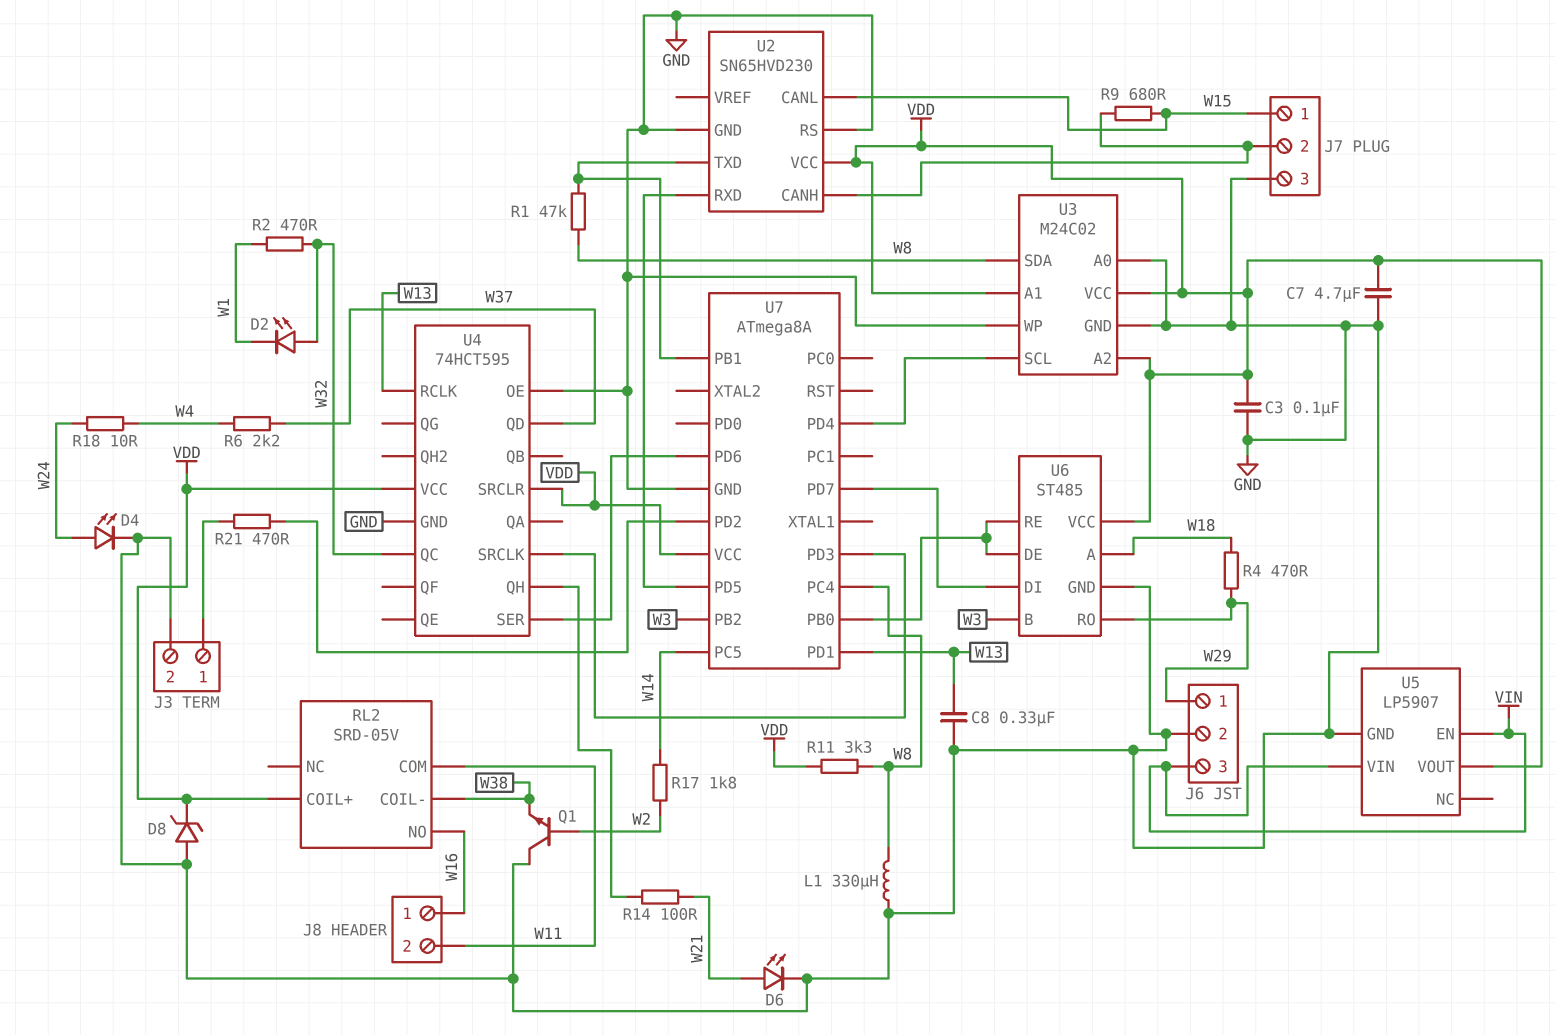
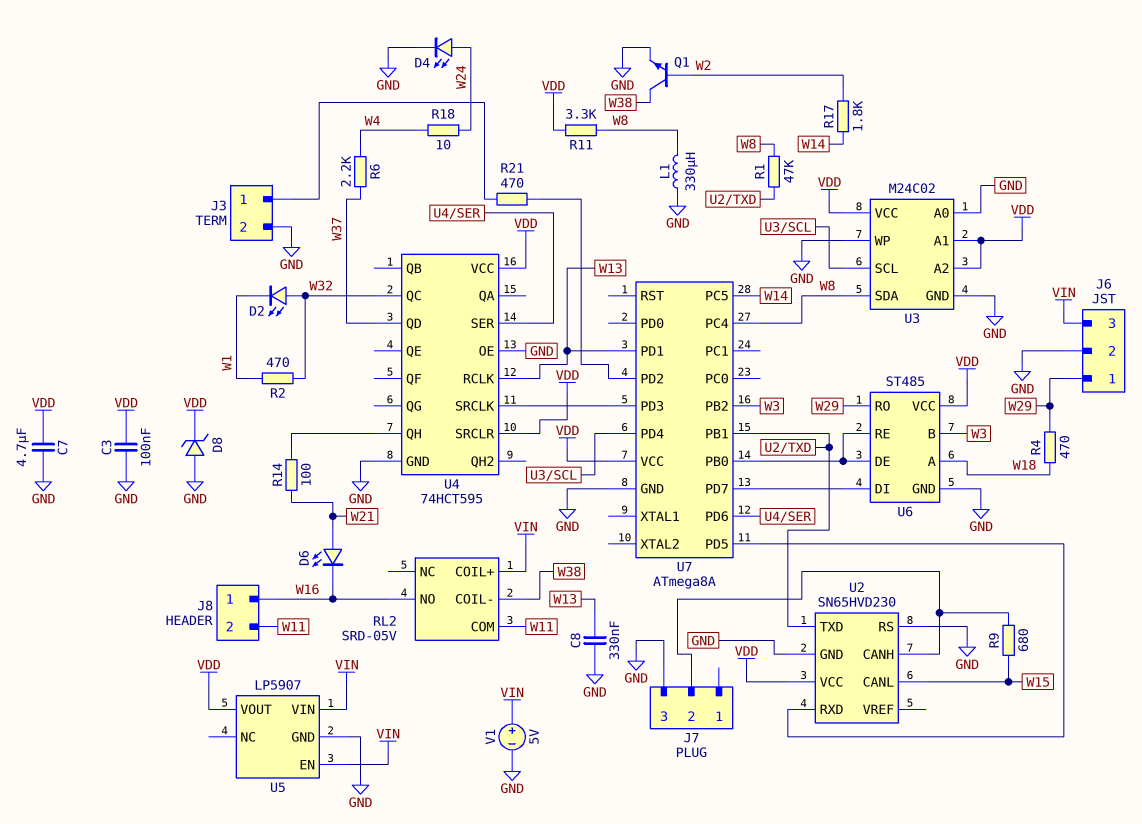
D6: LED (A W21, K GND) -> LED (A W21, K W16)
J7 pin 1: W15 -> none
Q1: NPN (B W2, C GND, E W38) -> NPN (B W2, C W38, E GND)
RL2 pin COIL+: VDD -> VIN
V1: none -> 5V (plus VIN, minus GND)

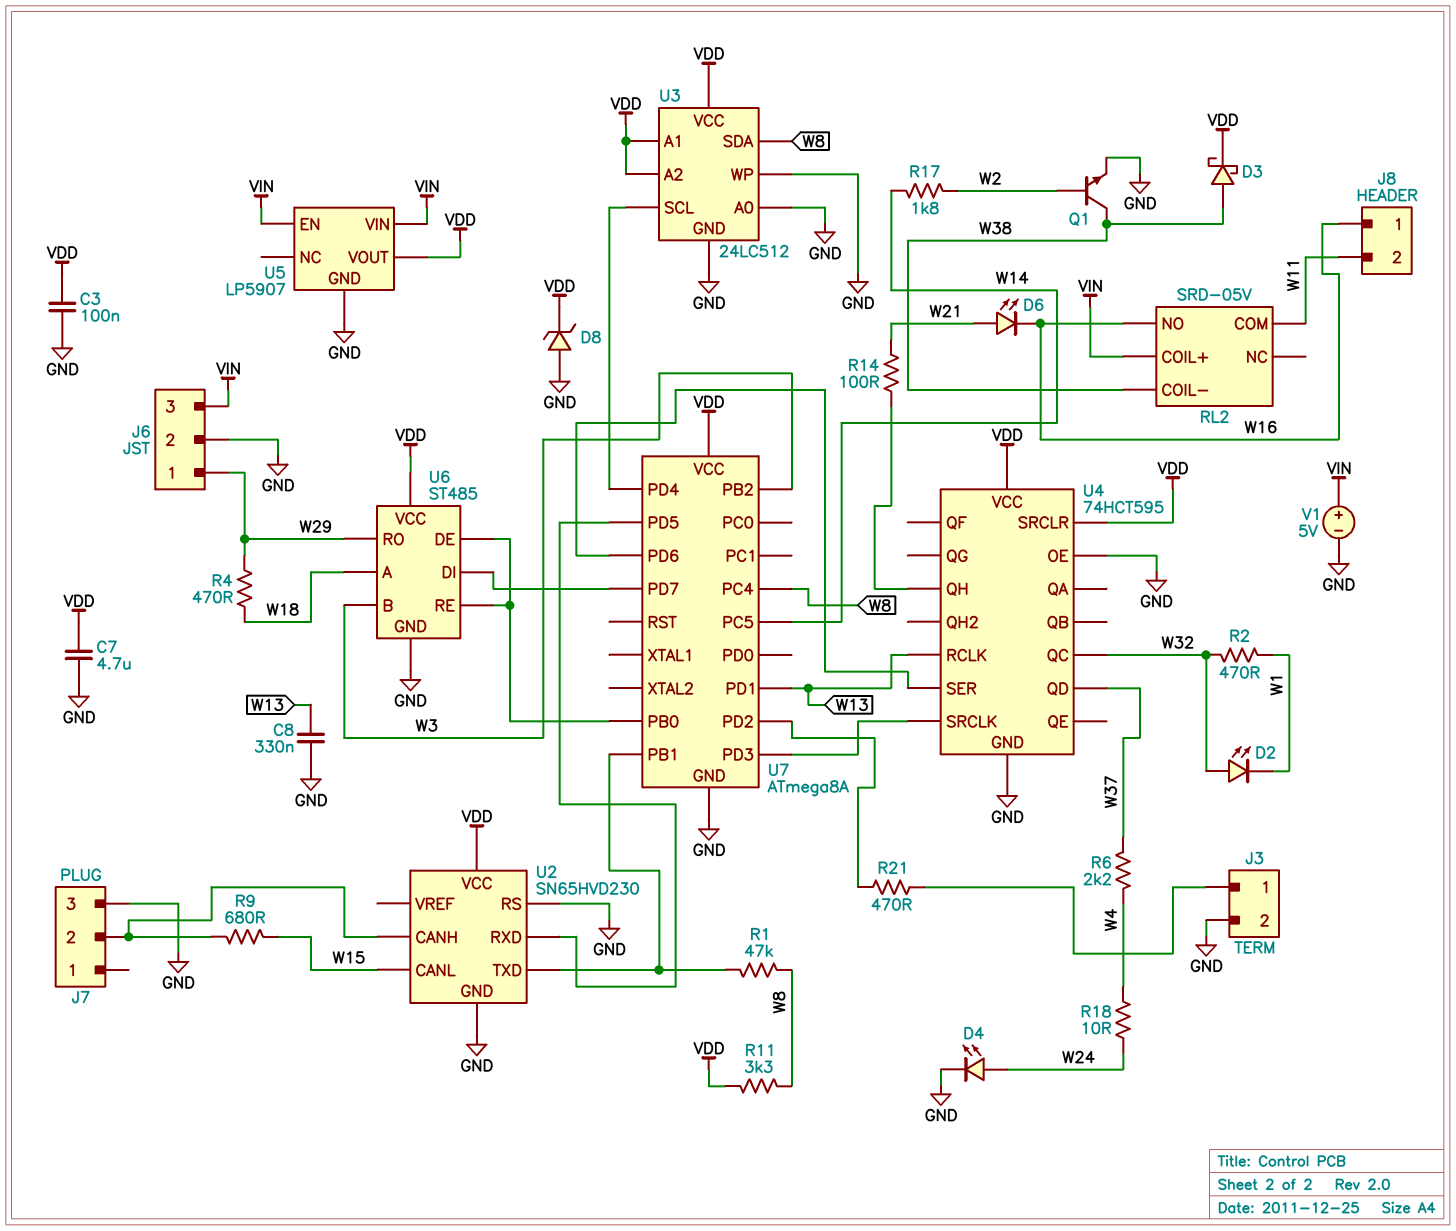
D3: none -> schottky (A W38, K VDD)
L1: 330uH (GND, W8) -> none
U3: M24C02 -> 24LC512

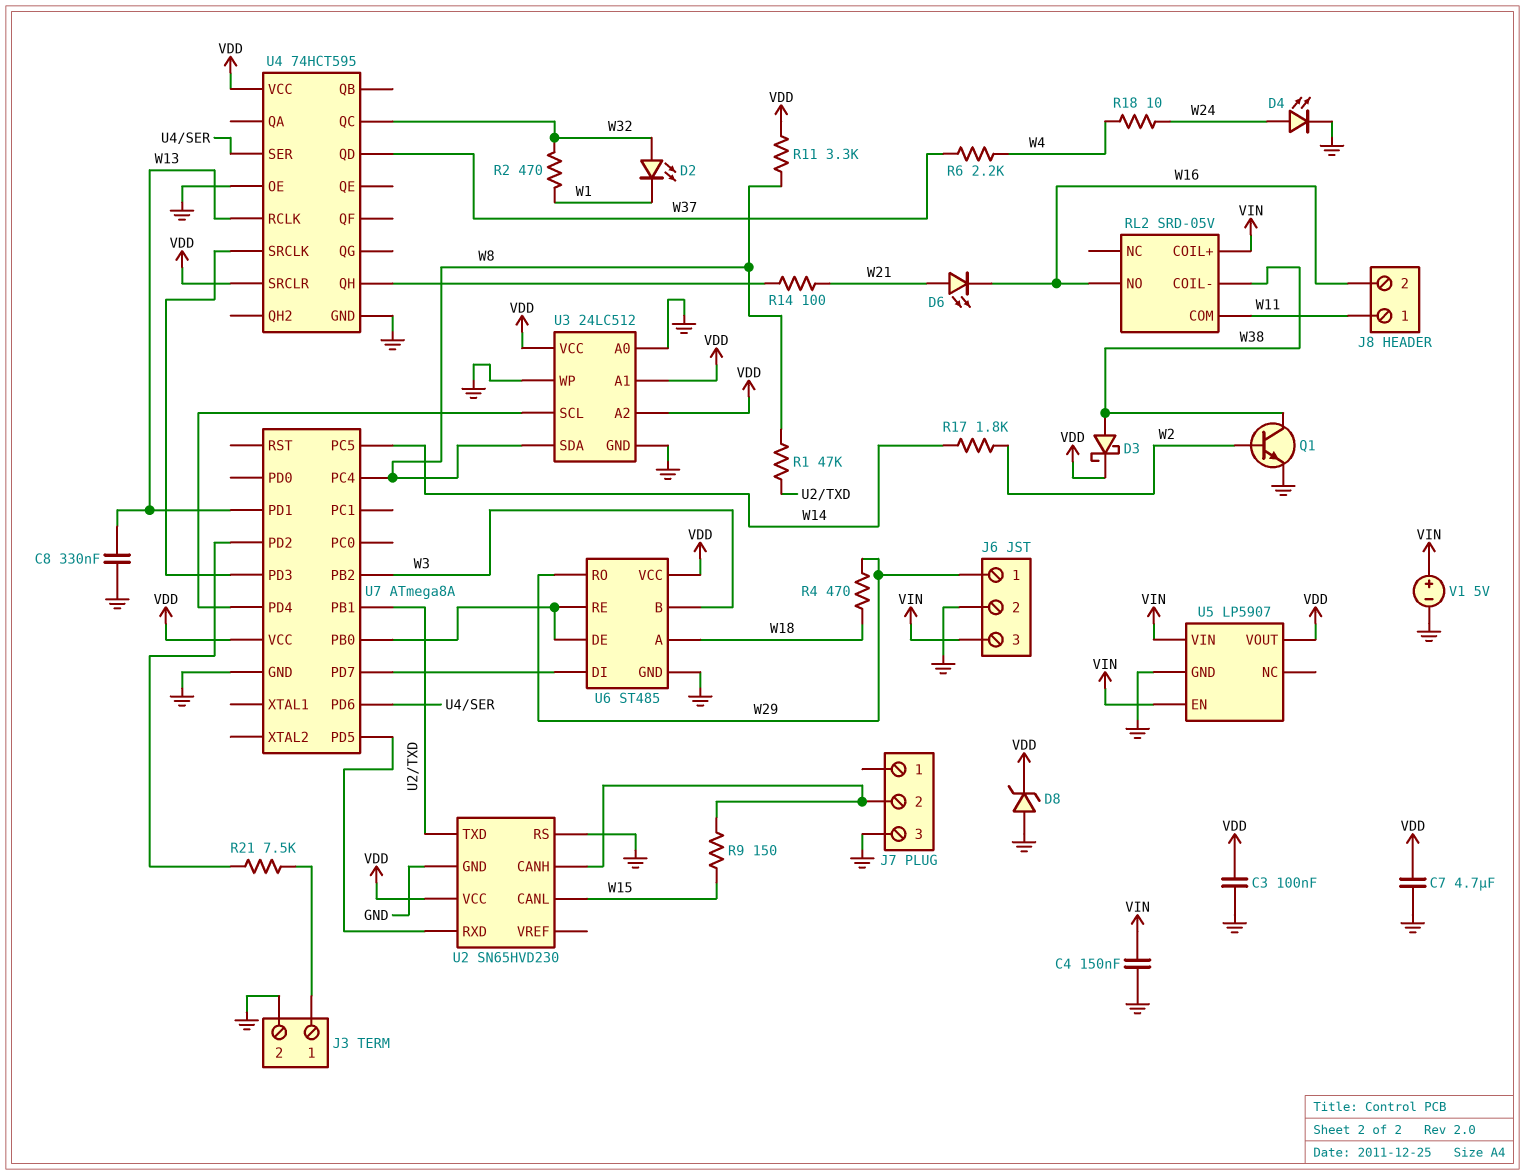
C4: none -> 150nF (GND, VIN)
J8 pin 1: W16 -> W11
J8 pin 2: W11 -> W16
R9: 680 (J7/2, W15) -> 150 (J7/2, W15)
R21: 470 (J3/1, U7/PD2) -> 7.5k (J3/1, U7/PD2)

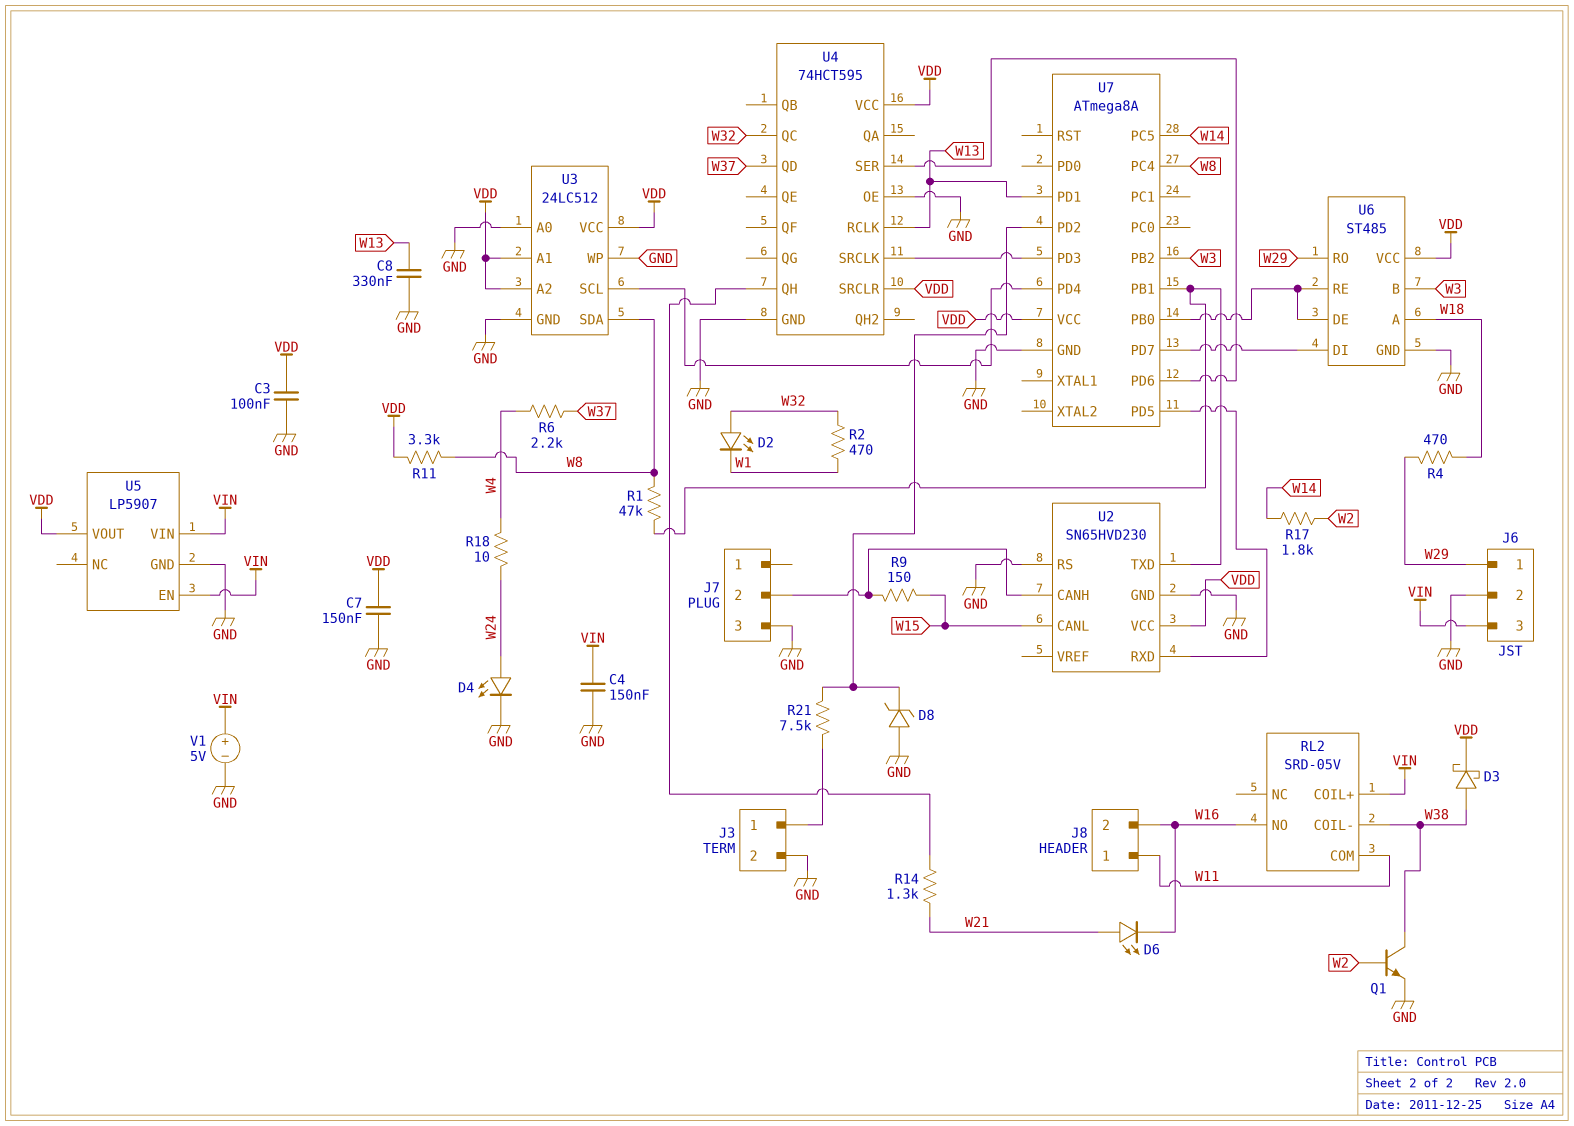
C7: 4.7uF (GND, VDD) -> 150nF (GND, VDD)
D8: zener (A GND, K VDD) -> zener (A GND, K U7/PD2)
R14: 100 (U4/QH, W21) -> 1.3k (U4/QH, W21)

